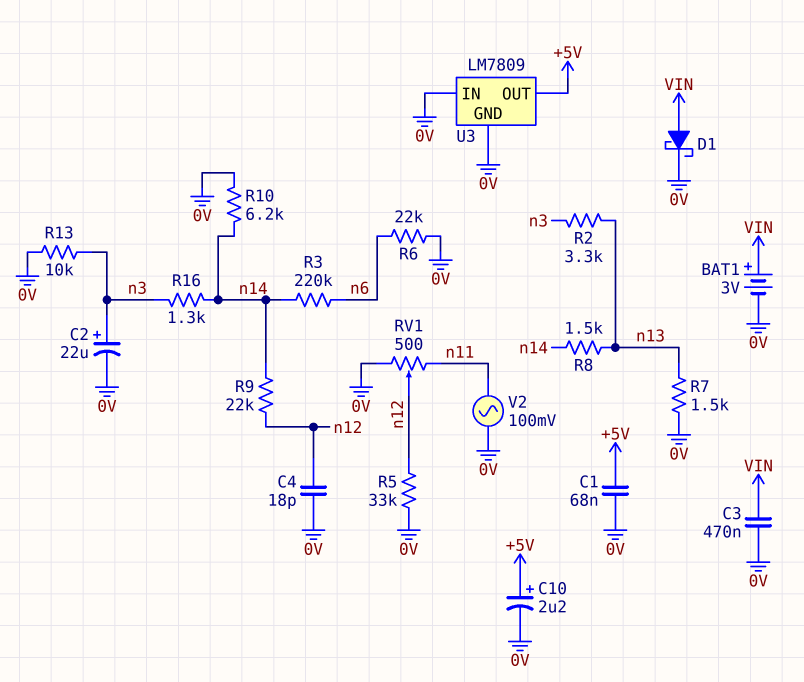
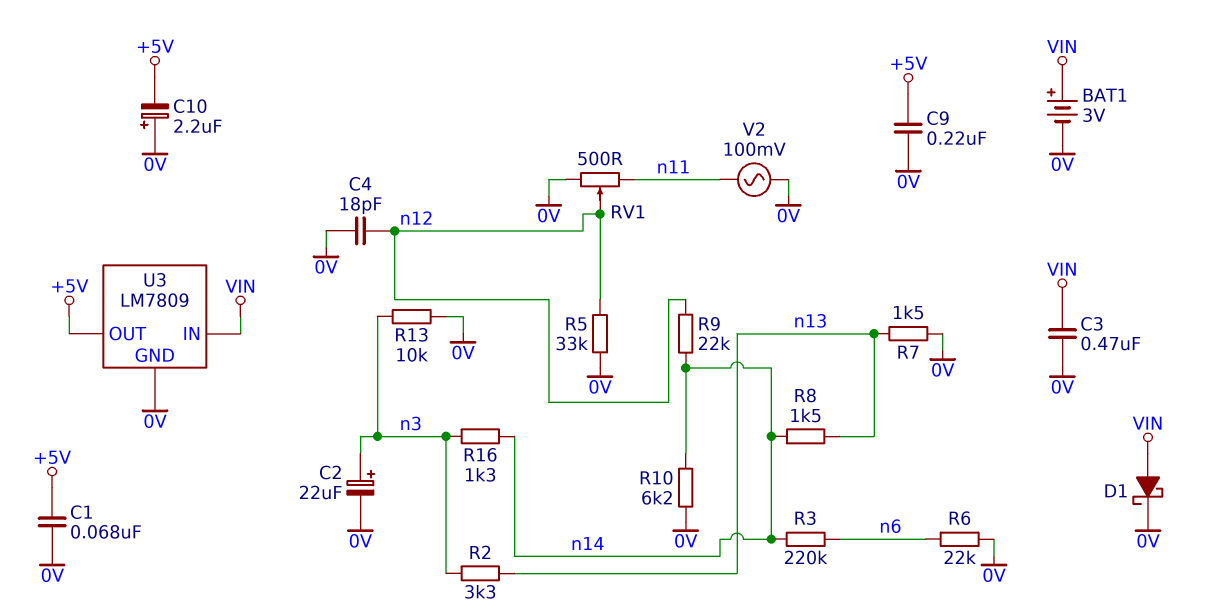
C9: none -> 220nF (+5V, 0V)
C10: 2.2uF (plus +5V, minus 0V) -> 2.2uF (plus 0V, minus +5V)
U3 pin IN: 0V -> VIN

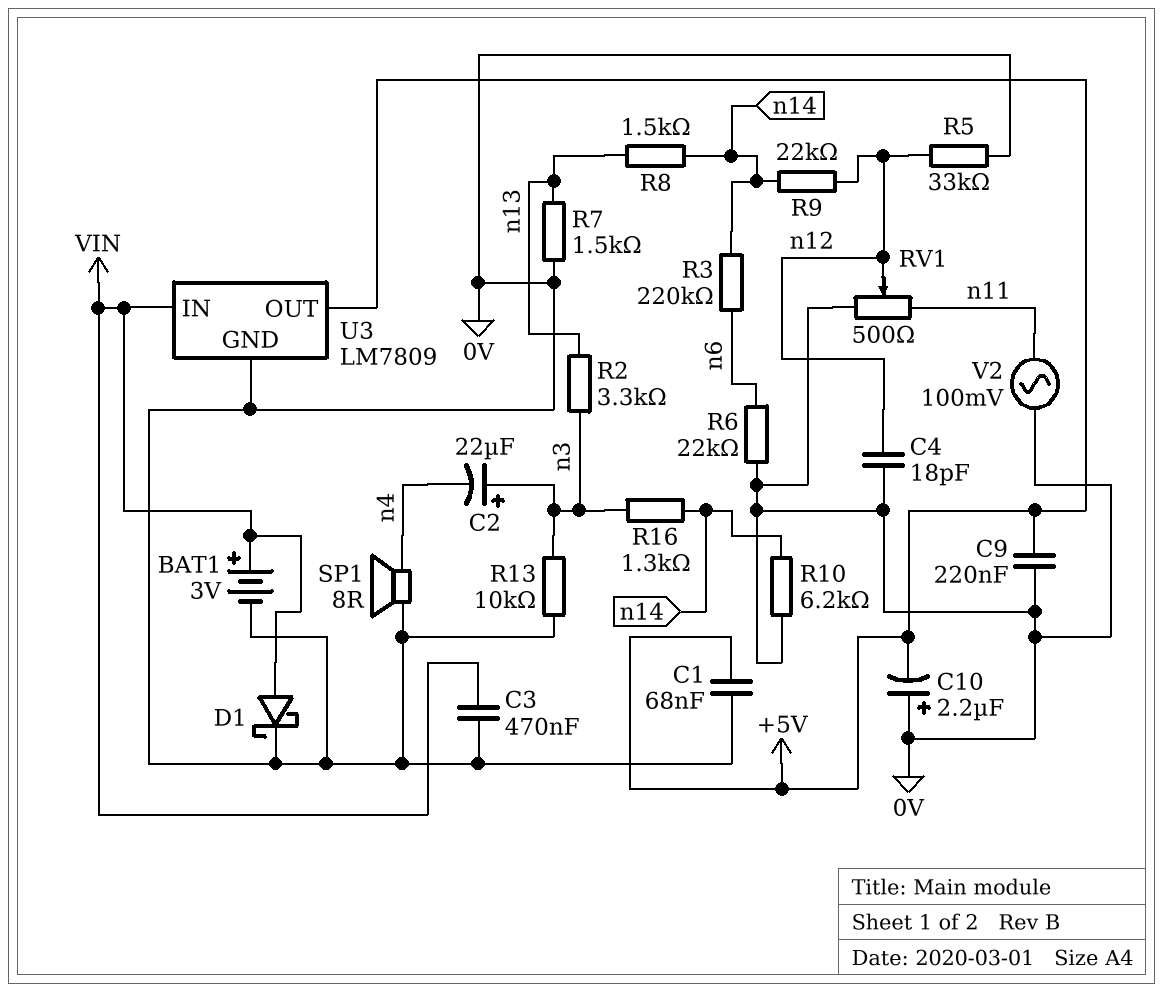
C2: 22uF (plus n3, minus 0V) -> 22uF (plus n3, minus n4)
SP1: none -> speaker 8R (0V, n4)

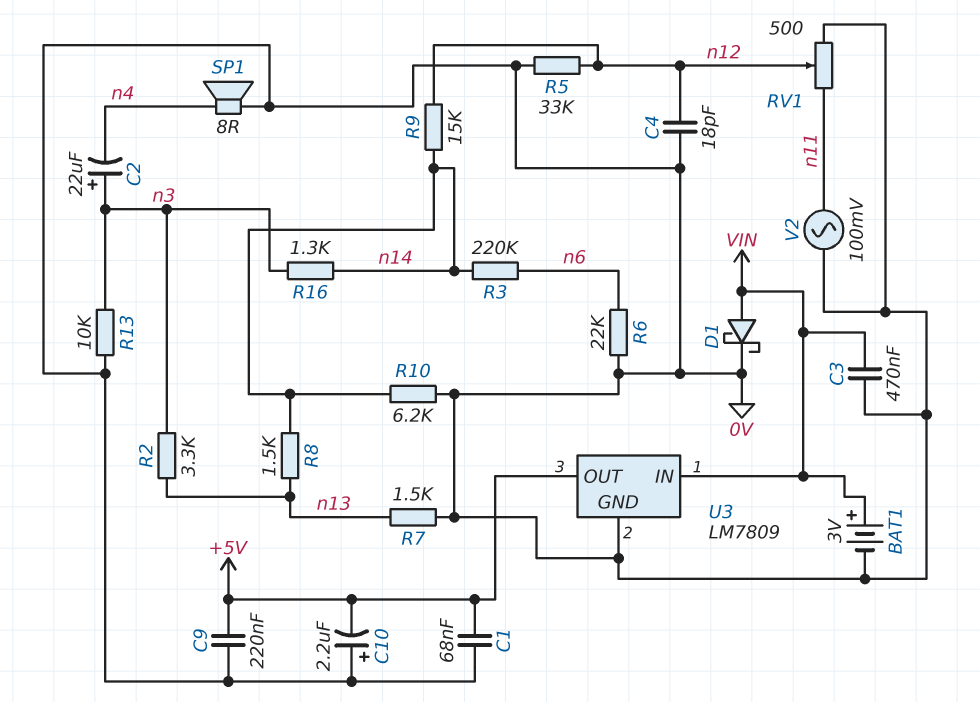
R9: 22k (n12, n14) -> 15k (n12, n14)

